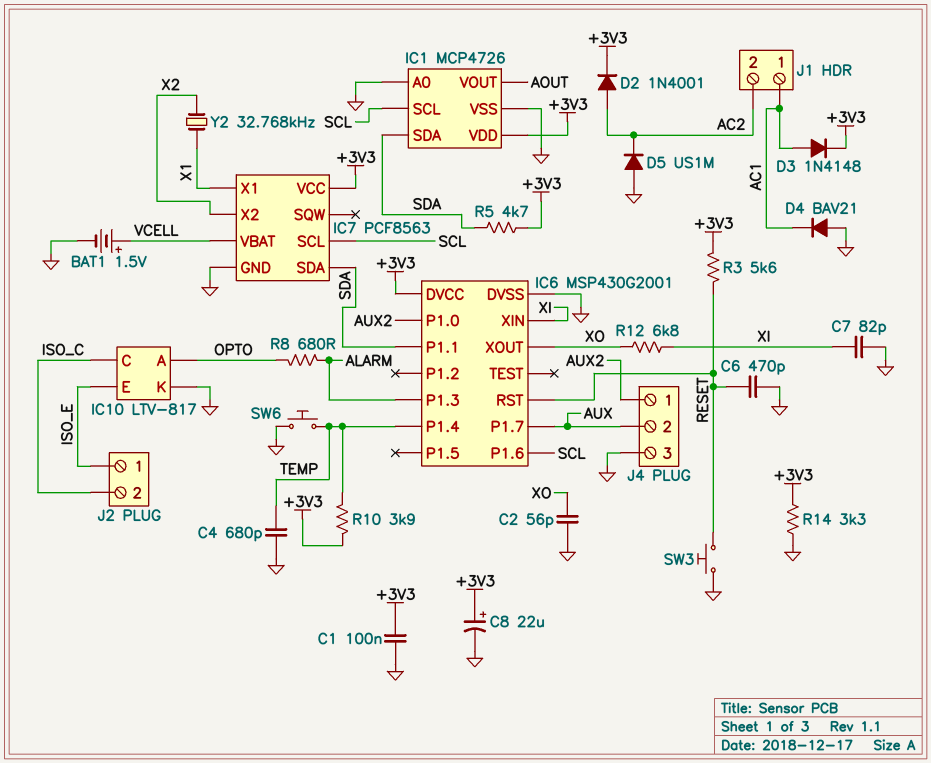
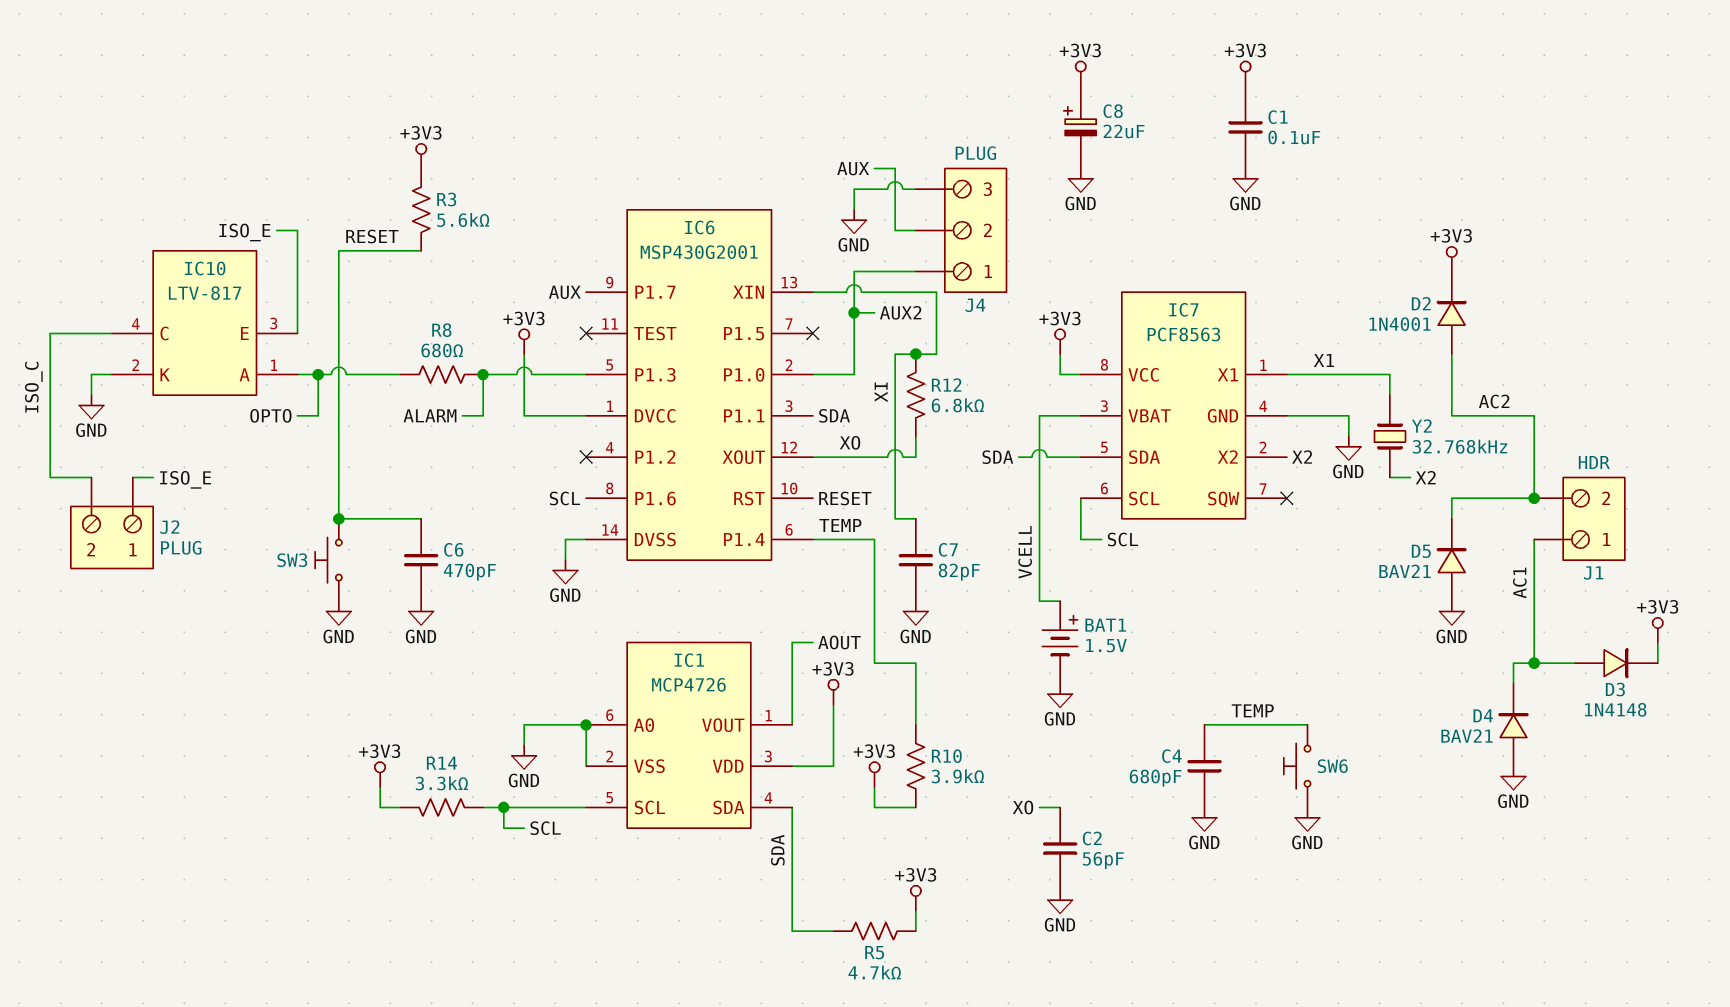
D5: diode US1M (A GND, K AC2) -> diode BAV21 (A GND, K AC2)
R14: 3.3k (+3V3, GND) -> 3.3k (+3V3, SCL)

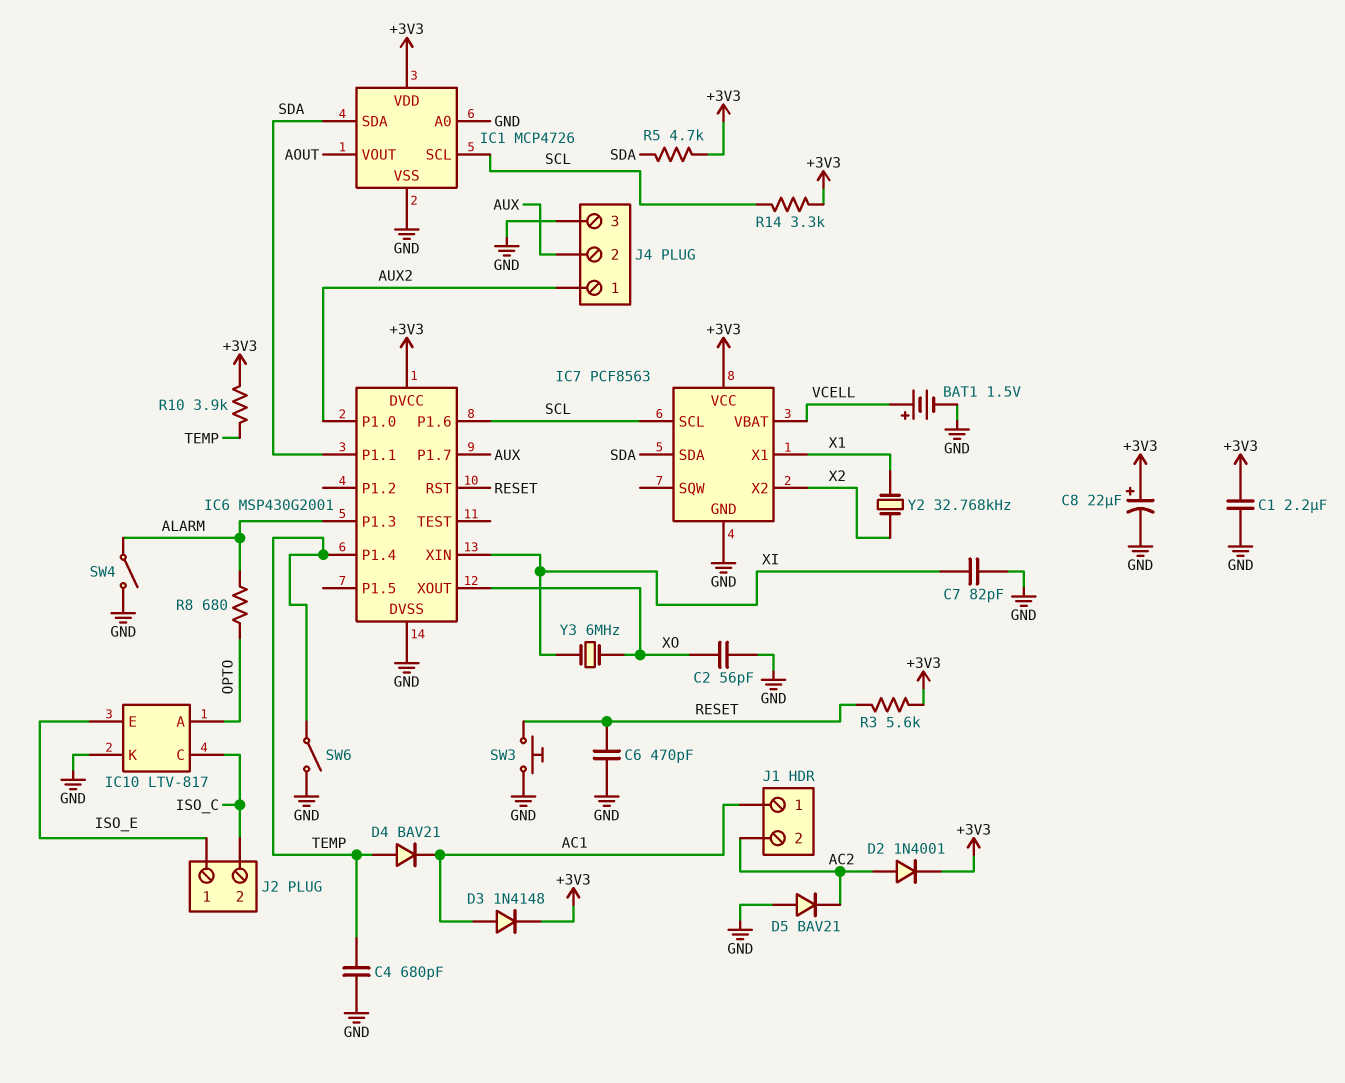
C1: 100nF (+3V3, GND) -> 2.2uF (+3V3, GND)
D4: diode BAV21 (A GND, K AC1) -> diode BAV21 (A TEMP, K AC1)
R12: 6.8k (XI, XO) -> none
SW4: none -> switch (ALARM, GND)
SW6: button (GND, TEMP) -> switch (GND, TEMP)
Y3: none -> 6MHz (XI, XO)

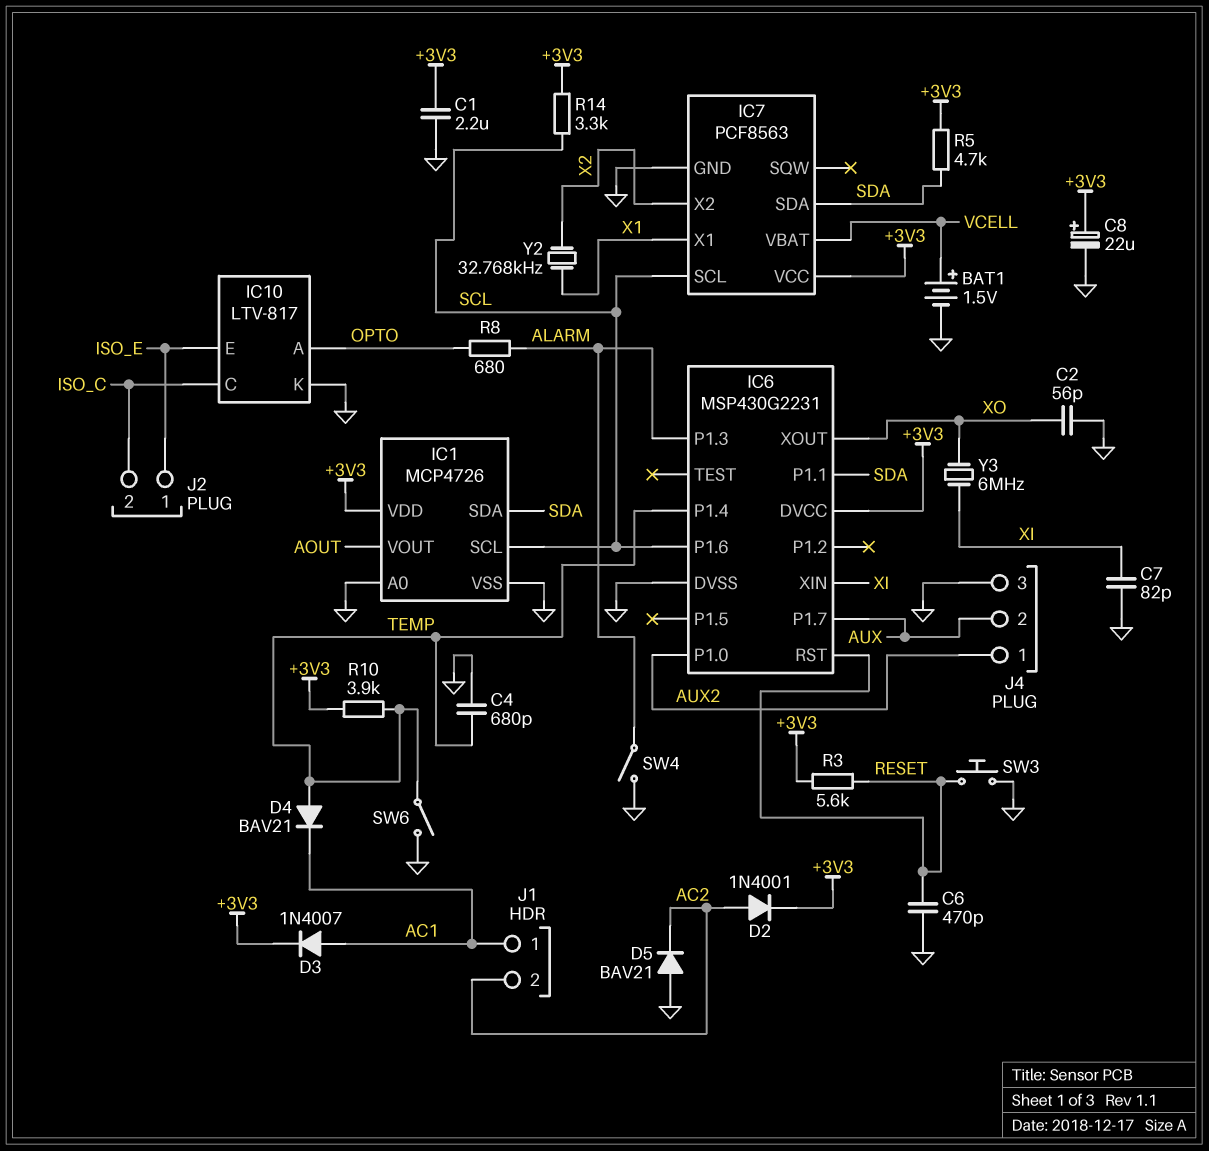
D3: diode 1N4148 (A AC1, K +3V3) -> diode 1N4007 (A AC1, K +3V3)
IC6: MSP430G2001 -> MSP430G2231

